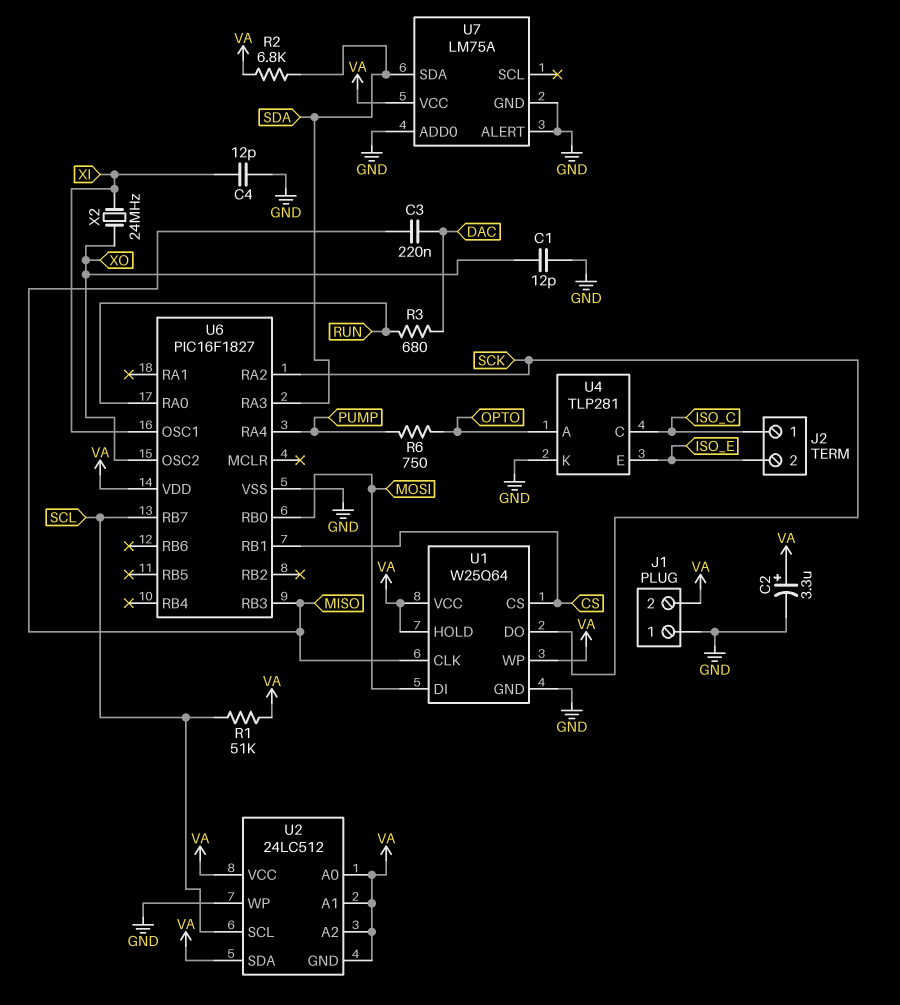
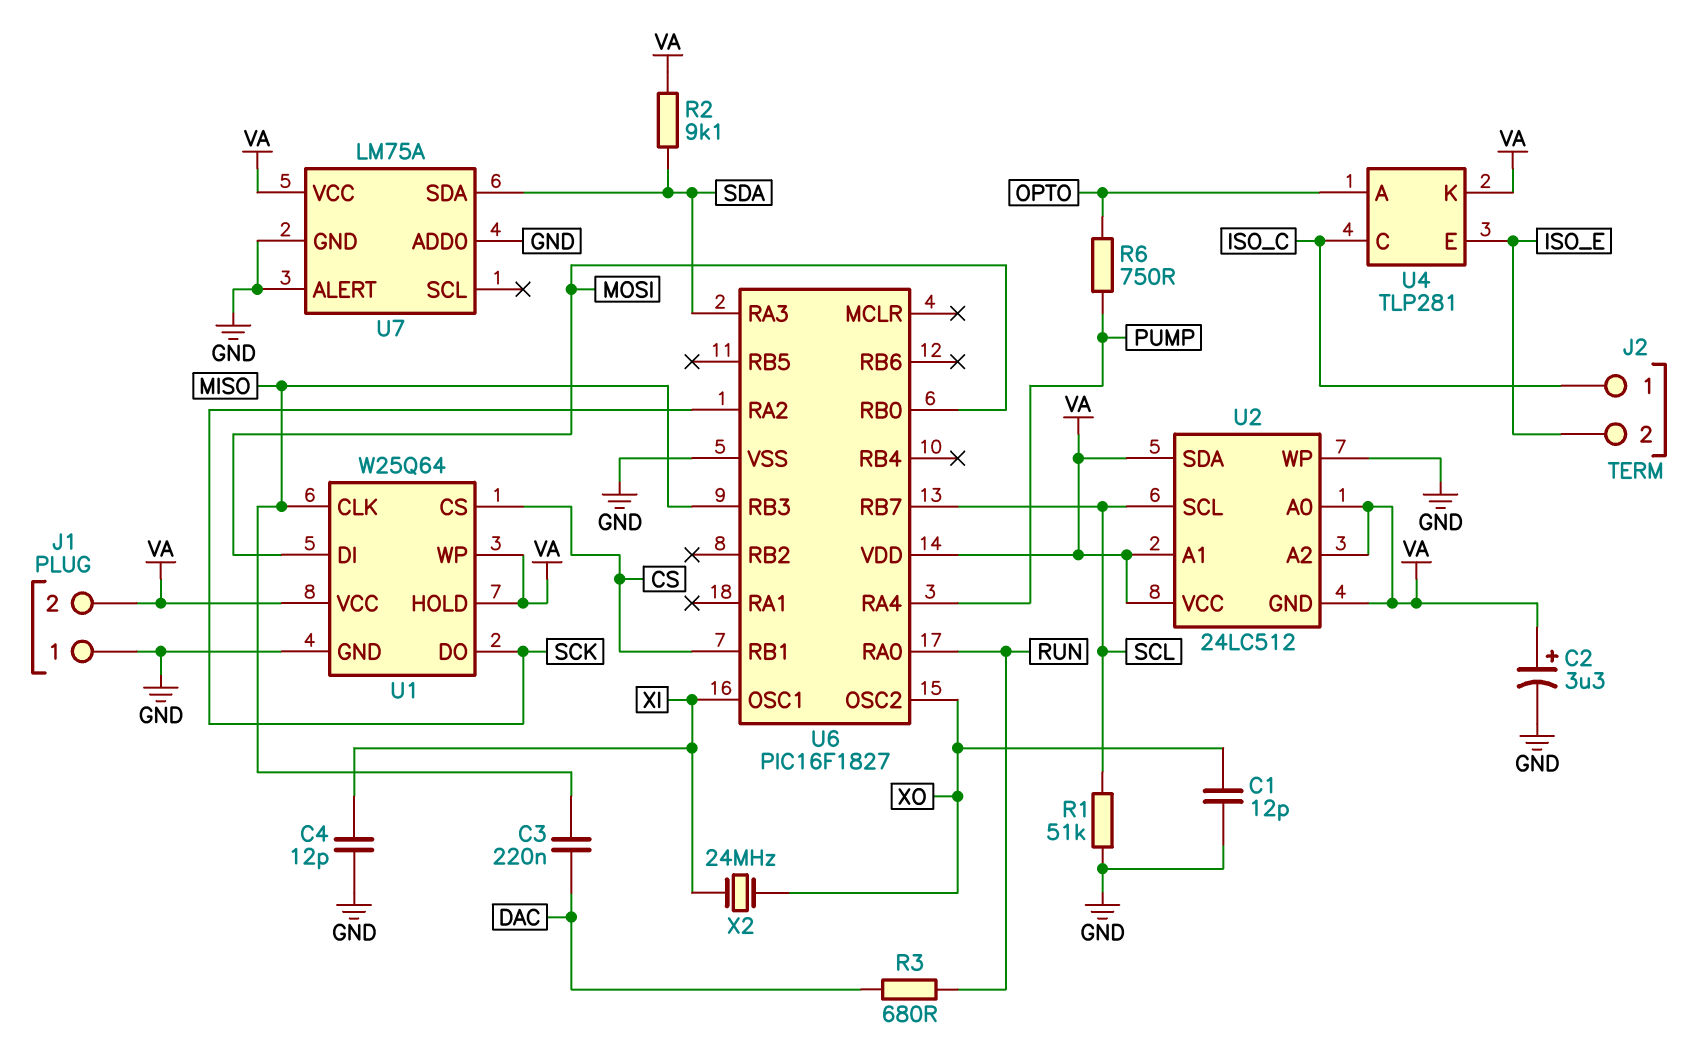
R1: 51k (SCL, VA) -> 51k (GND, SCL)
R2: 6.8k (SDA, VA) -> 9.1k (SDA, VA)
U4 pin K: GND -> VA

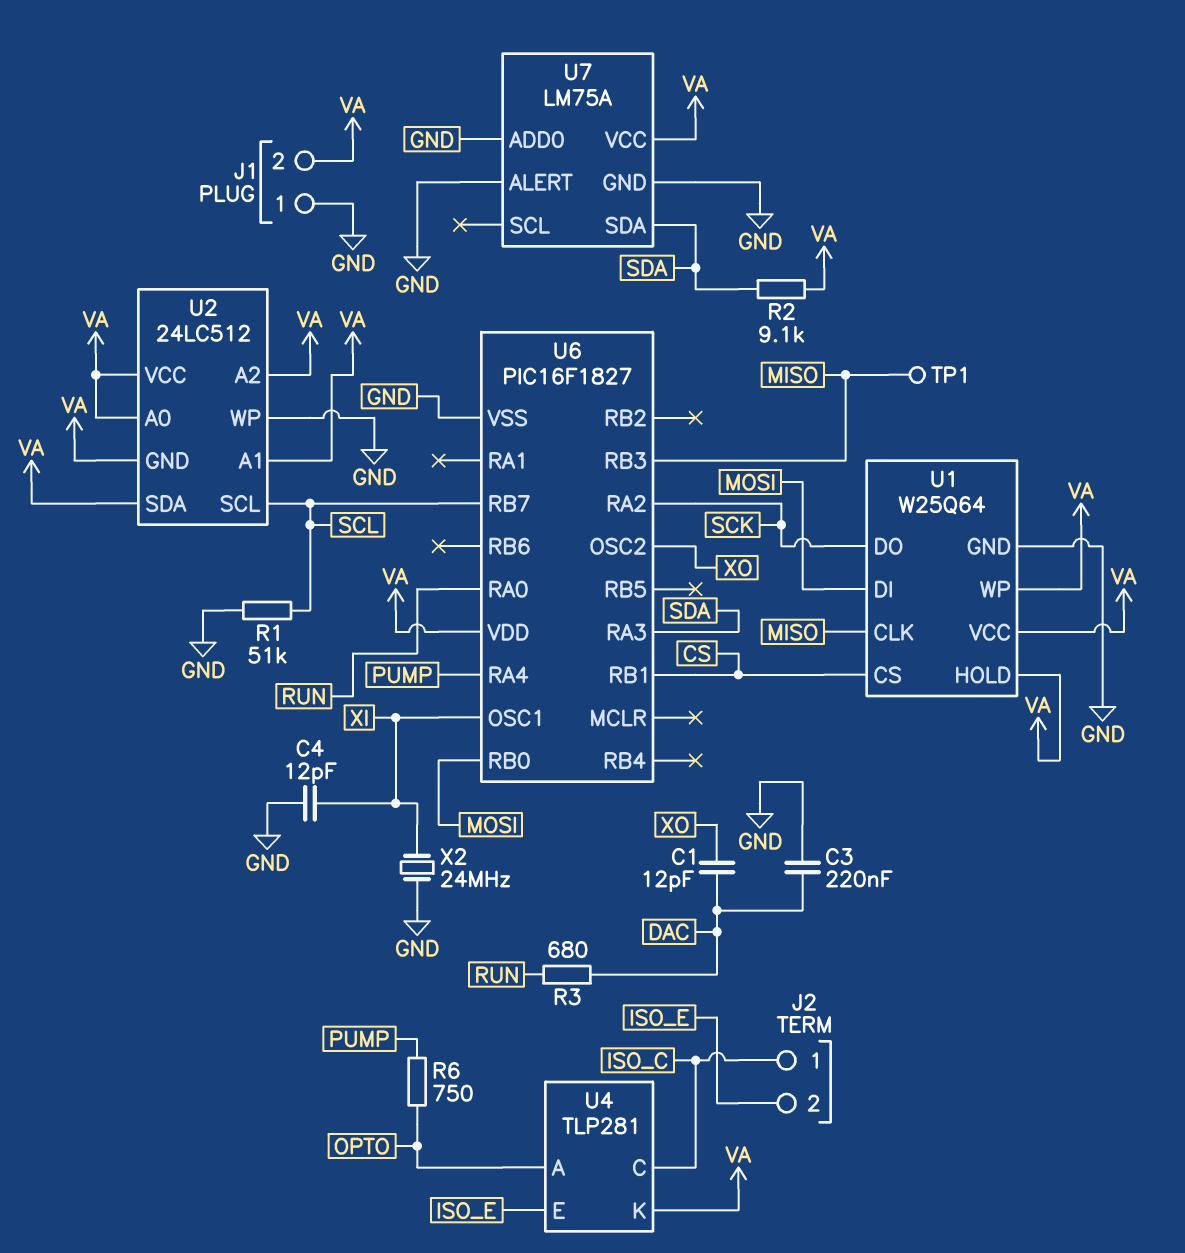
C1: 12pF (GND, XO) -> 12pF (DAC, XO)
C2: 3.3uF (plus VA, minus GND) -> none
C3: 220nF (DAC, MISO) -> 220nF (DAC, GND)
TP1: none -> test point (MISO)
X2: 24MHz (XI, XO) -> 24MHz (GND, XI)

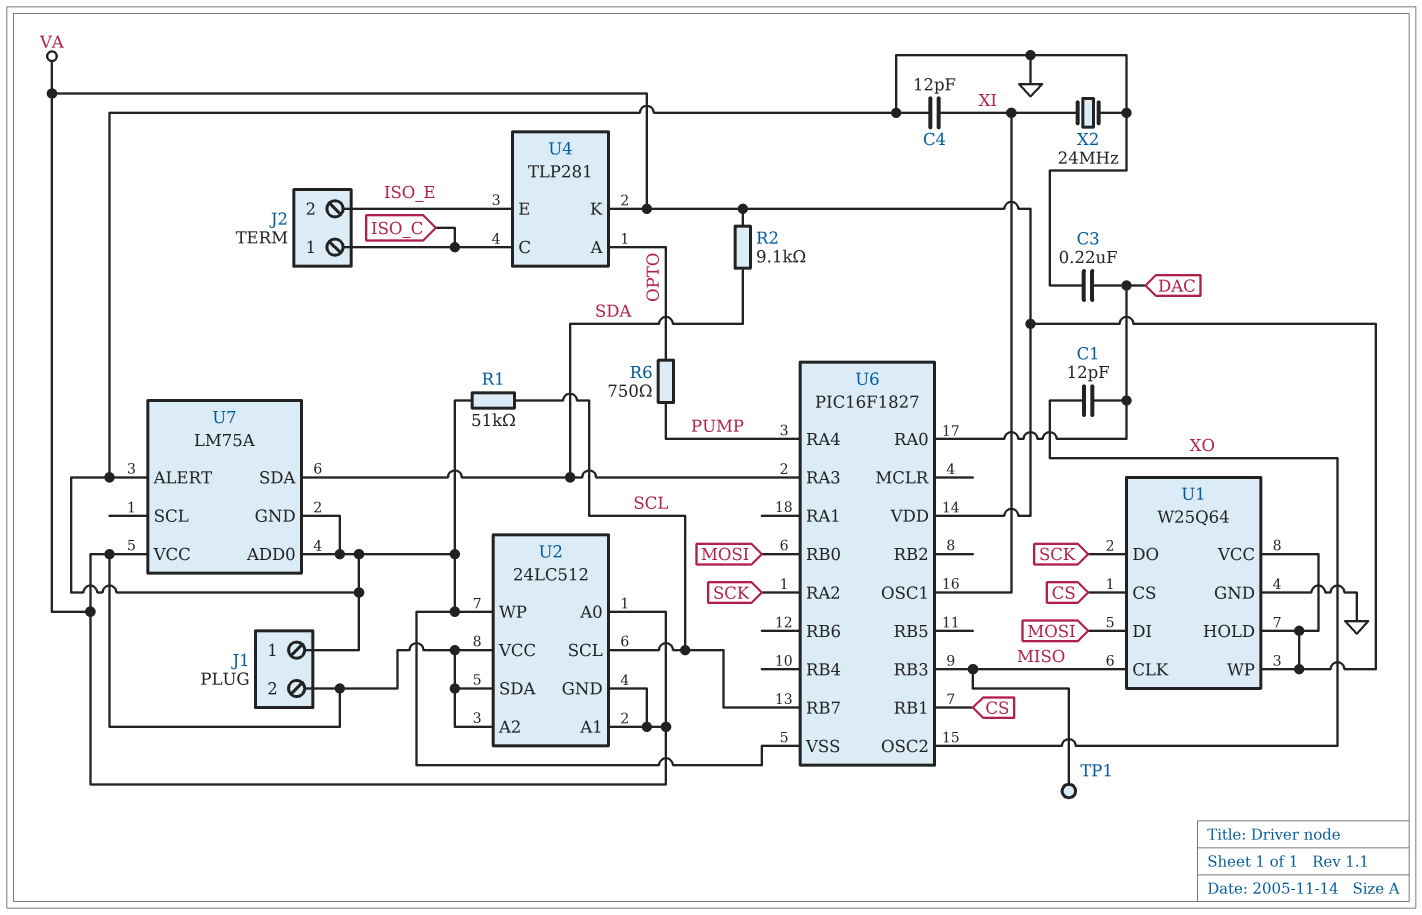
R3: 680 (DAC, RUN) -> none
U6 pin RA0: RUN -> DAC

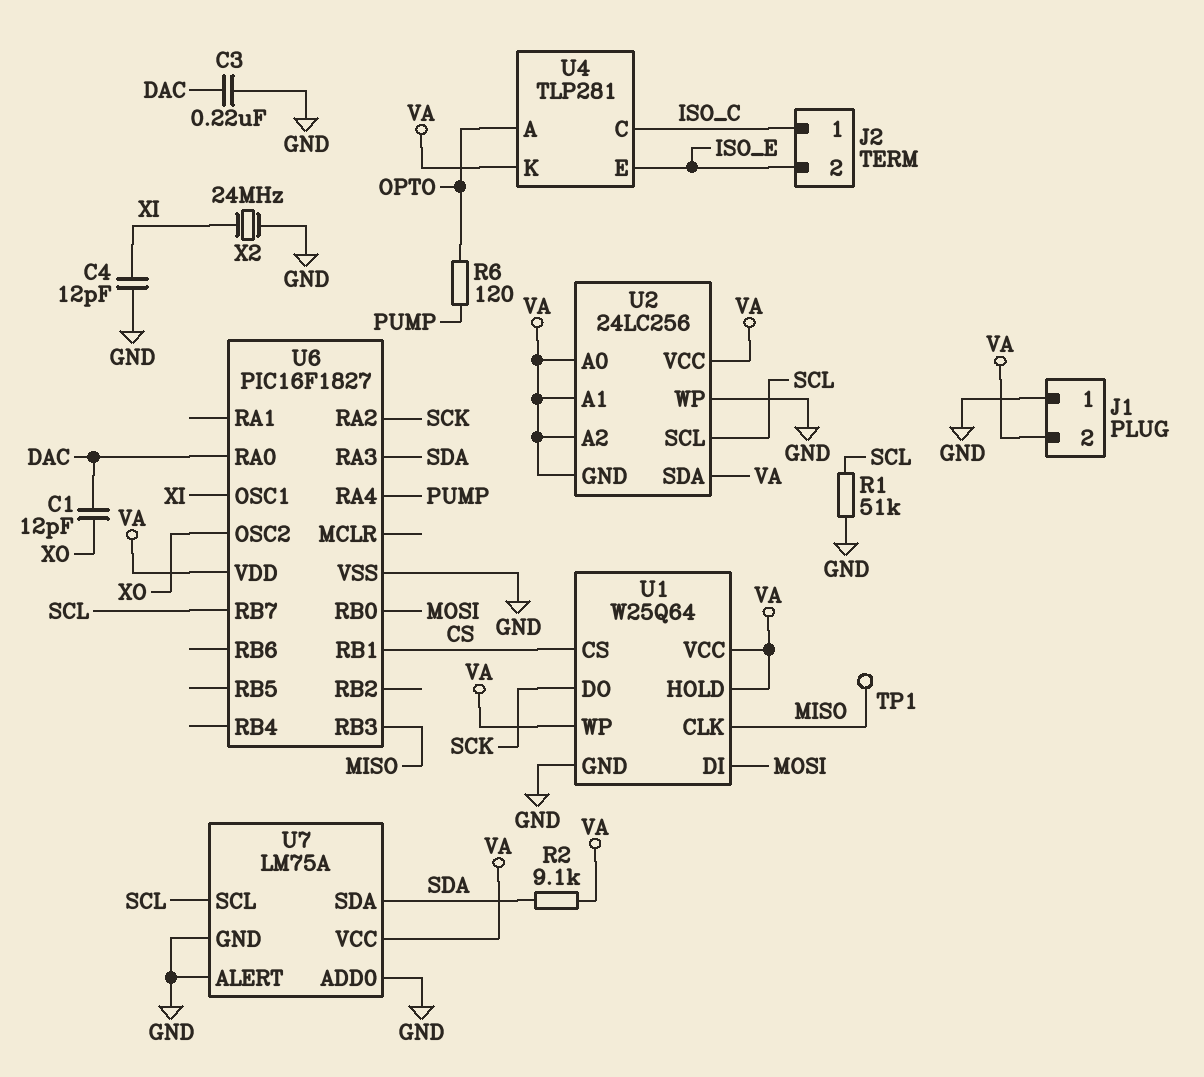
R6: 750 (OPTO, PUMP) -> 120 (OPTO, PUMP)
U2: 24LC512 -> 24LC256
U7 pin SCL: none -> SCL

